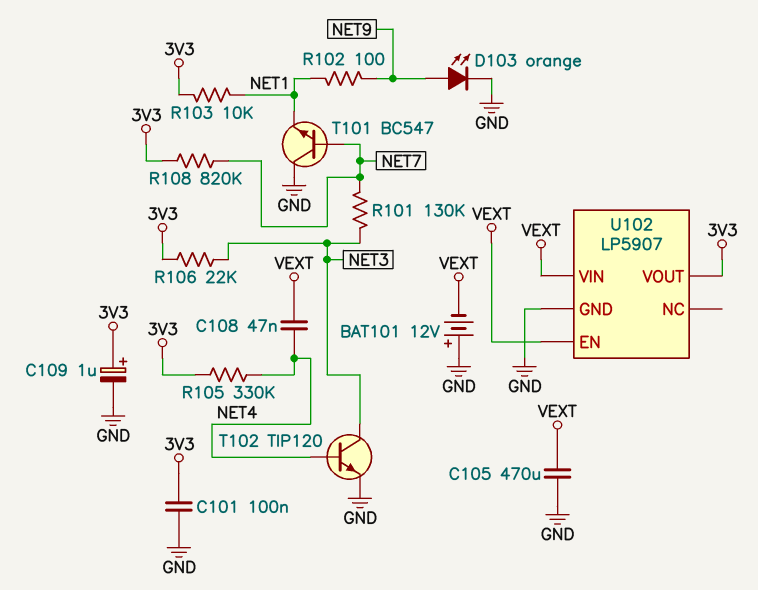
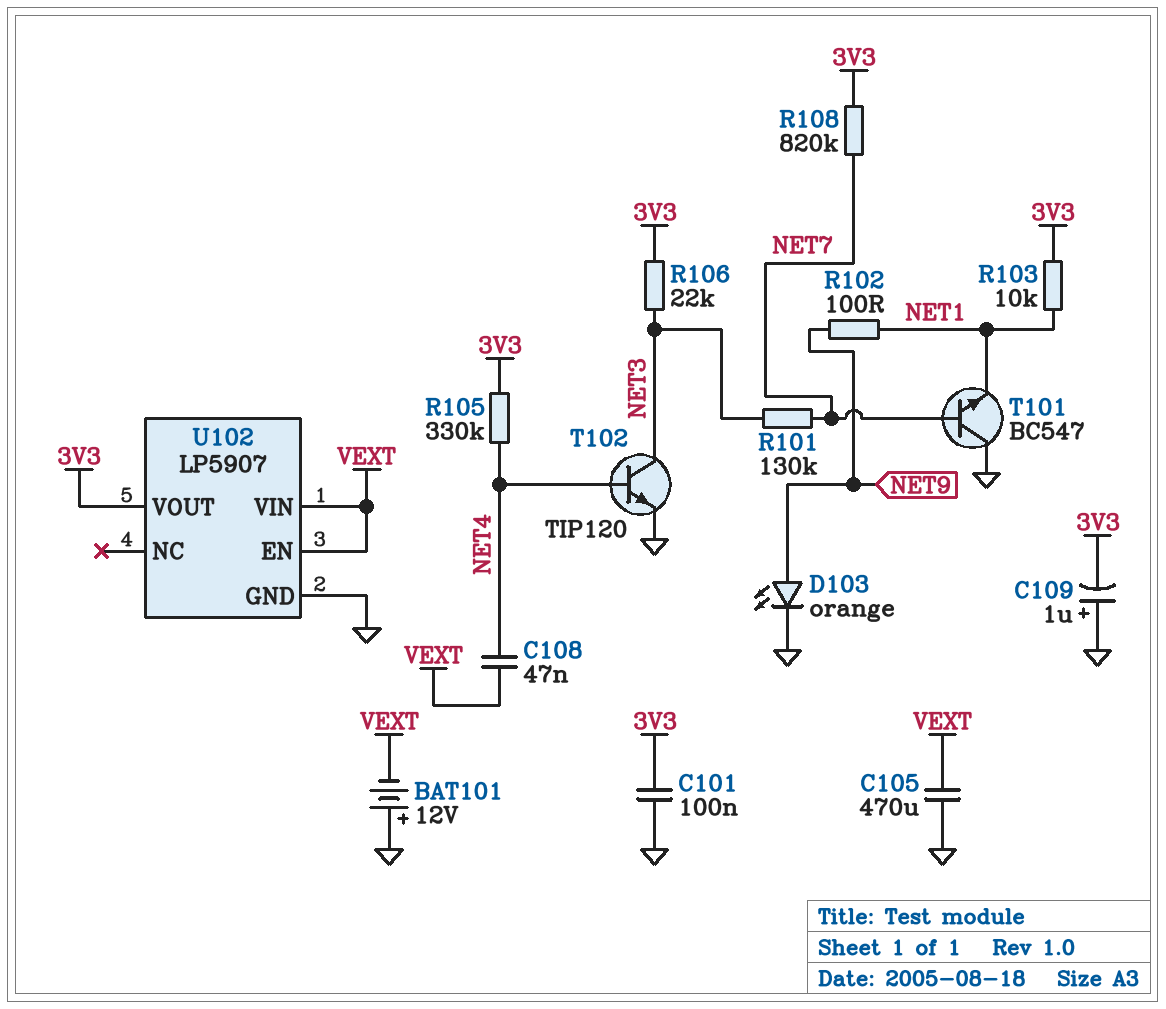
C109: 1uF (plus 3V3, minus GND) -> 1uF (plus GND, minus 3V3)

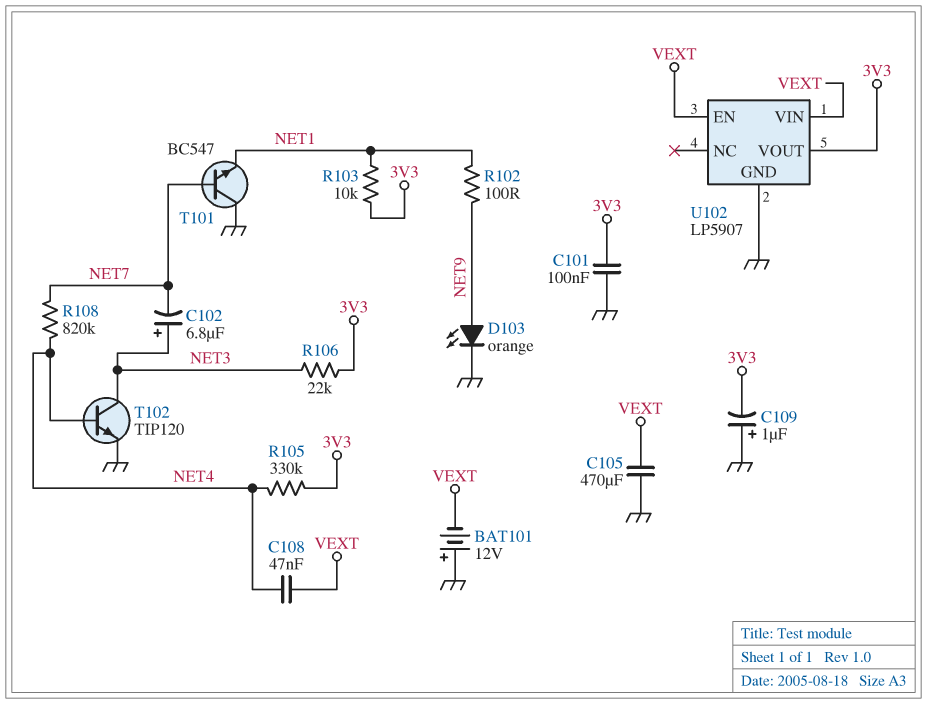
C102: none -> 6.8uF (plus NET3, minus NET7)
R101: 130k (NET3, NET7) -> none
R108: 820k (3V3, NET7) -> 820k (NET4, NET7)

